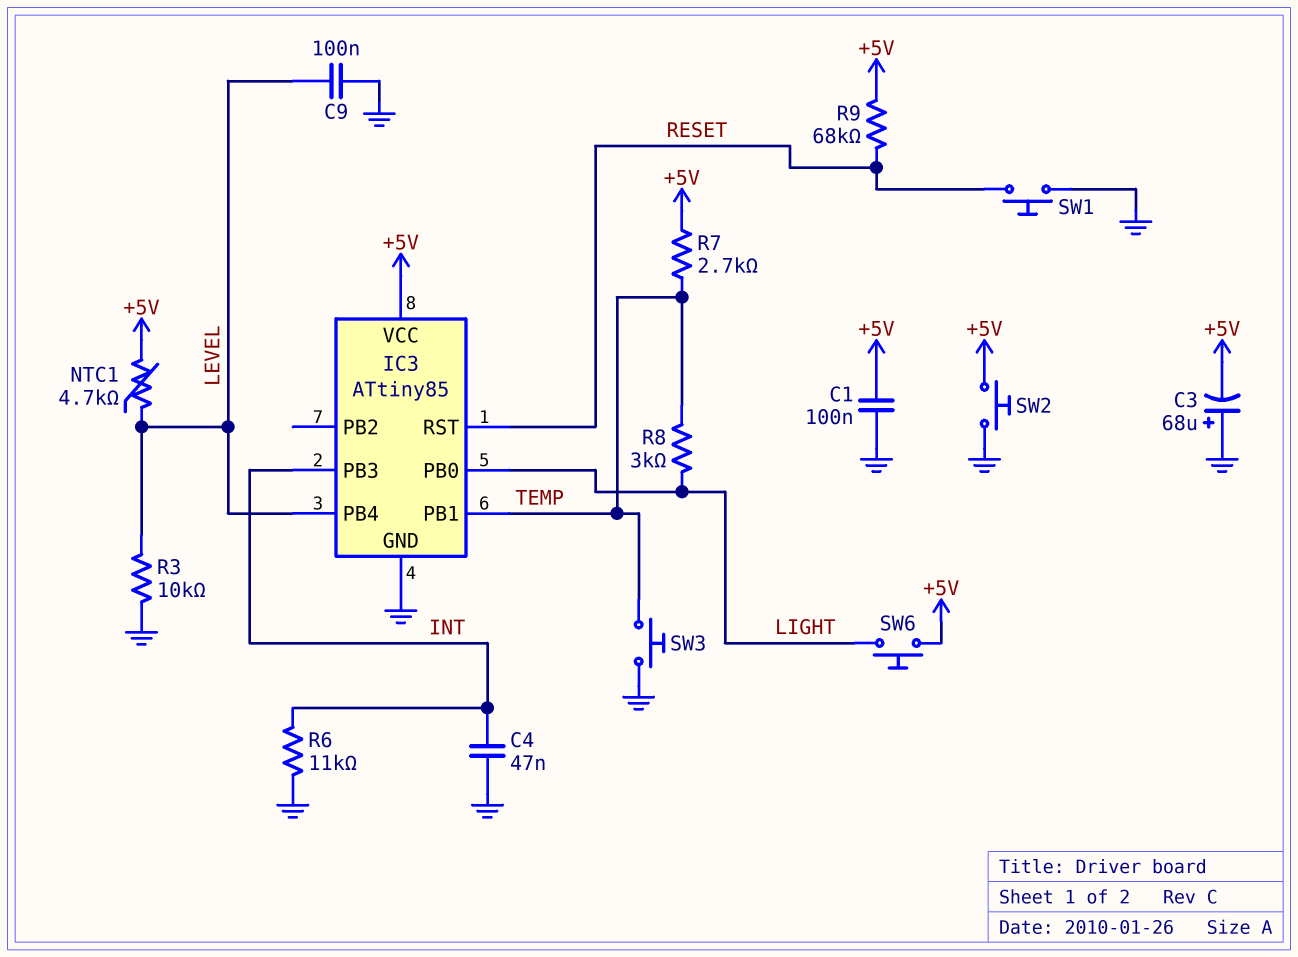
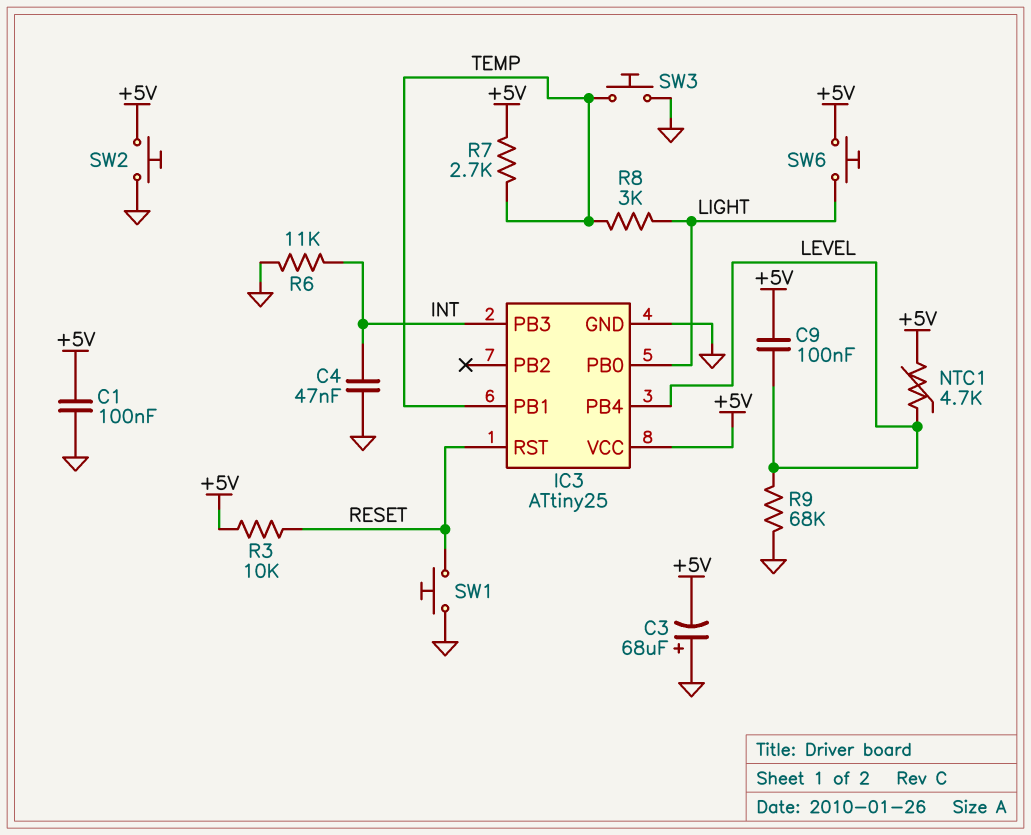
C9: 100nF (GND, LEVEL) -> 100nF (+5V, LEVEL)
IC3: ATtiny85 -> ATtiny25
R3: 10k (GND, LEVEL) -> 10k (+5V, RESET)
R9: 68k (+5V, RESET) -> 68k (GND, LEVEL)

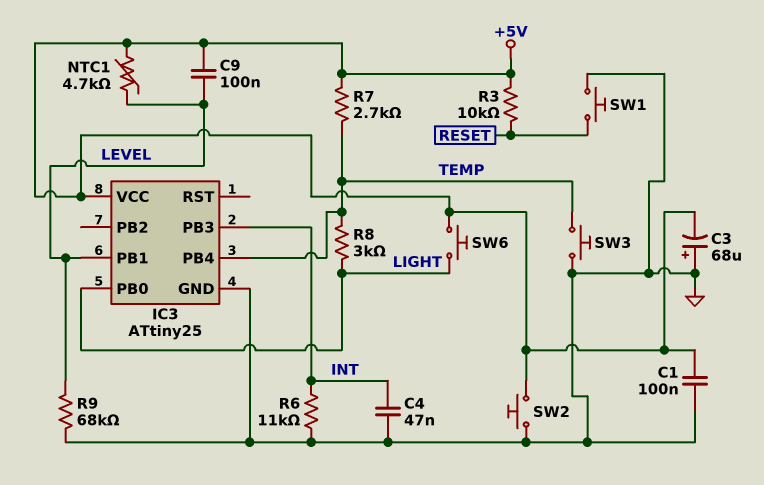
IC3 pin PB1: TEMP -> LEVEL
IC3 pin PB4: LEVEL -> TEMP
IC3 pin RST: RESET -> none

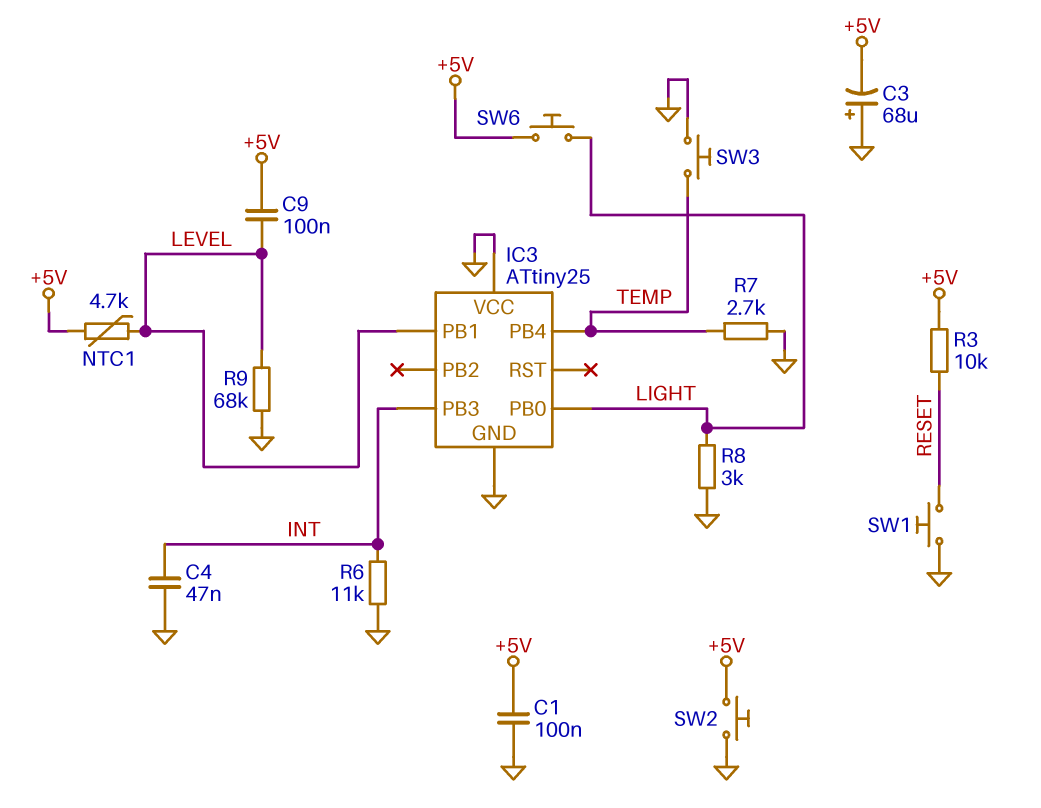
IC3 pin VCC: +5V -> GND
R7: 2.7k (+5V, TEMP) -> 2.7k (GND, TEMP)
R8: 3k (LIGHT, TEMP) -> 3k (GND, LIGHT)

